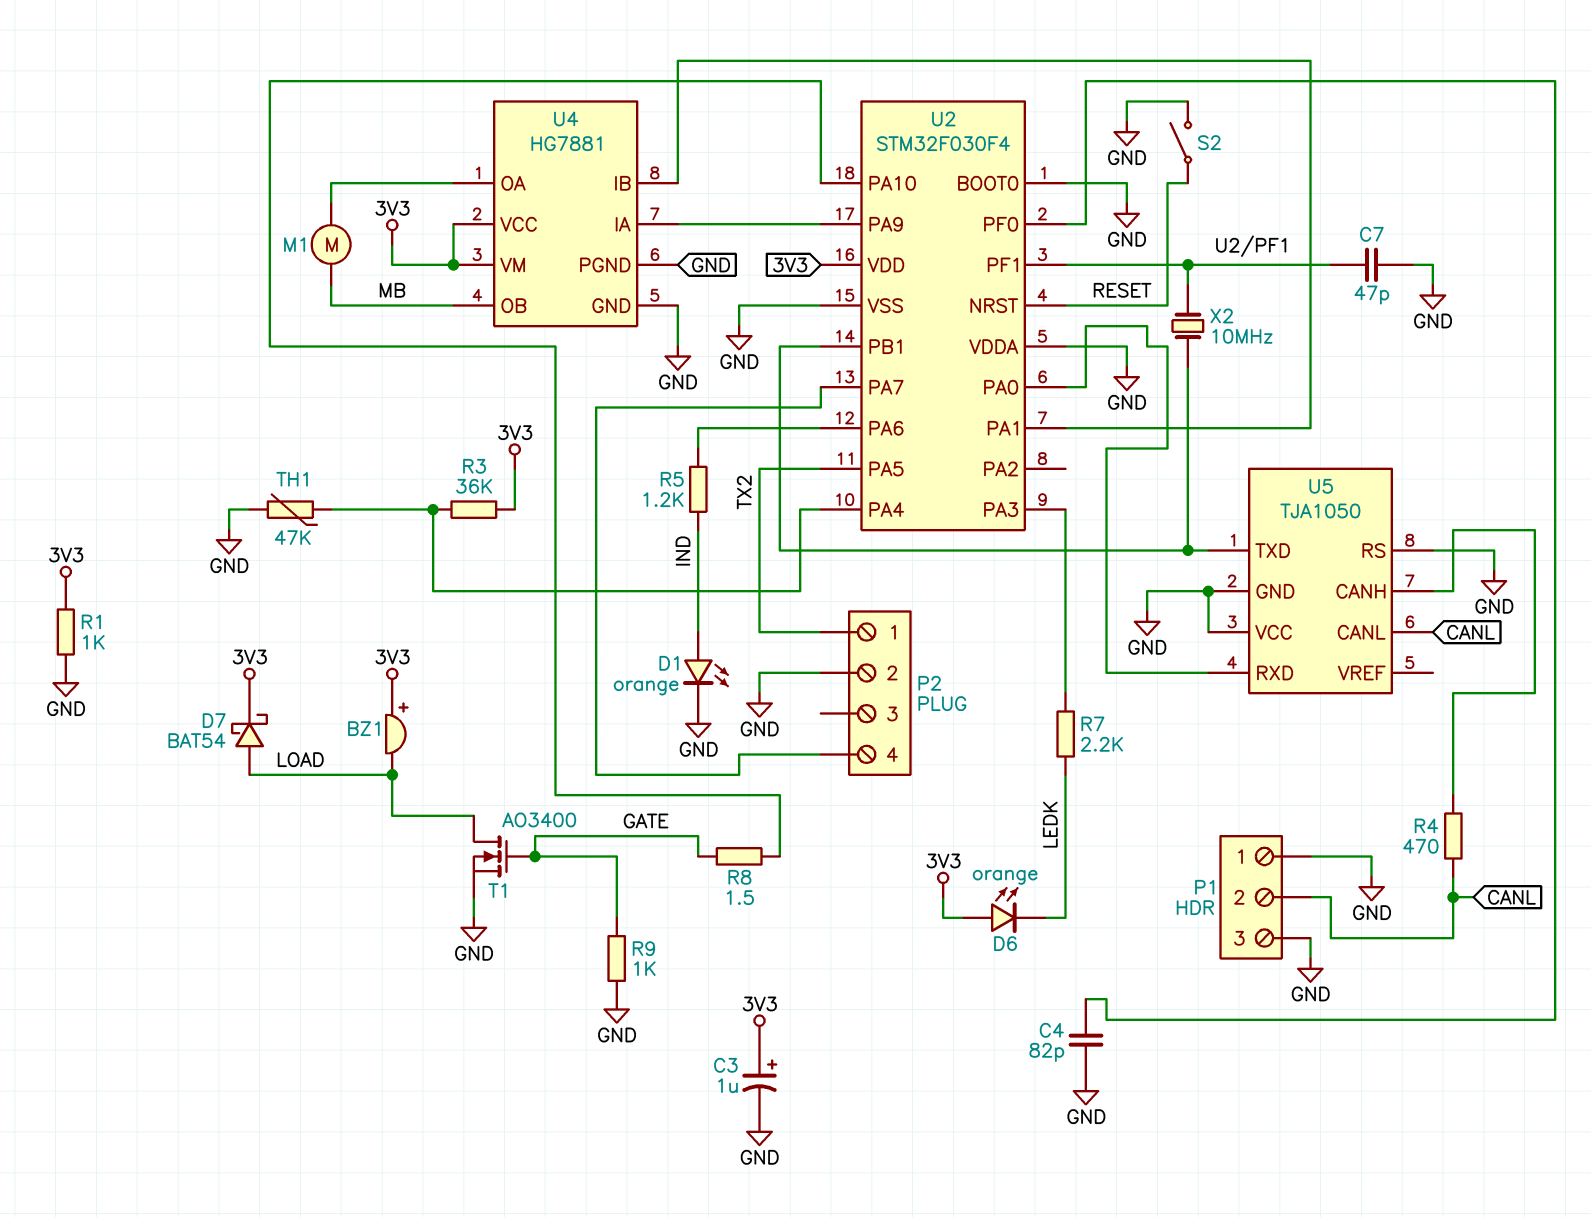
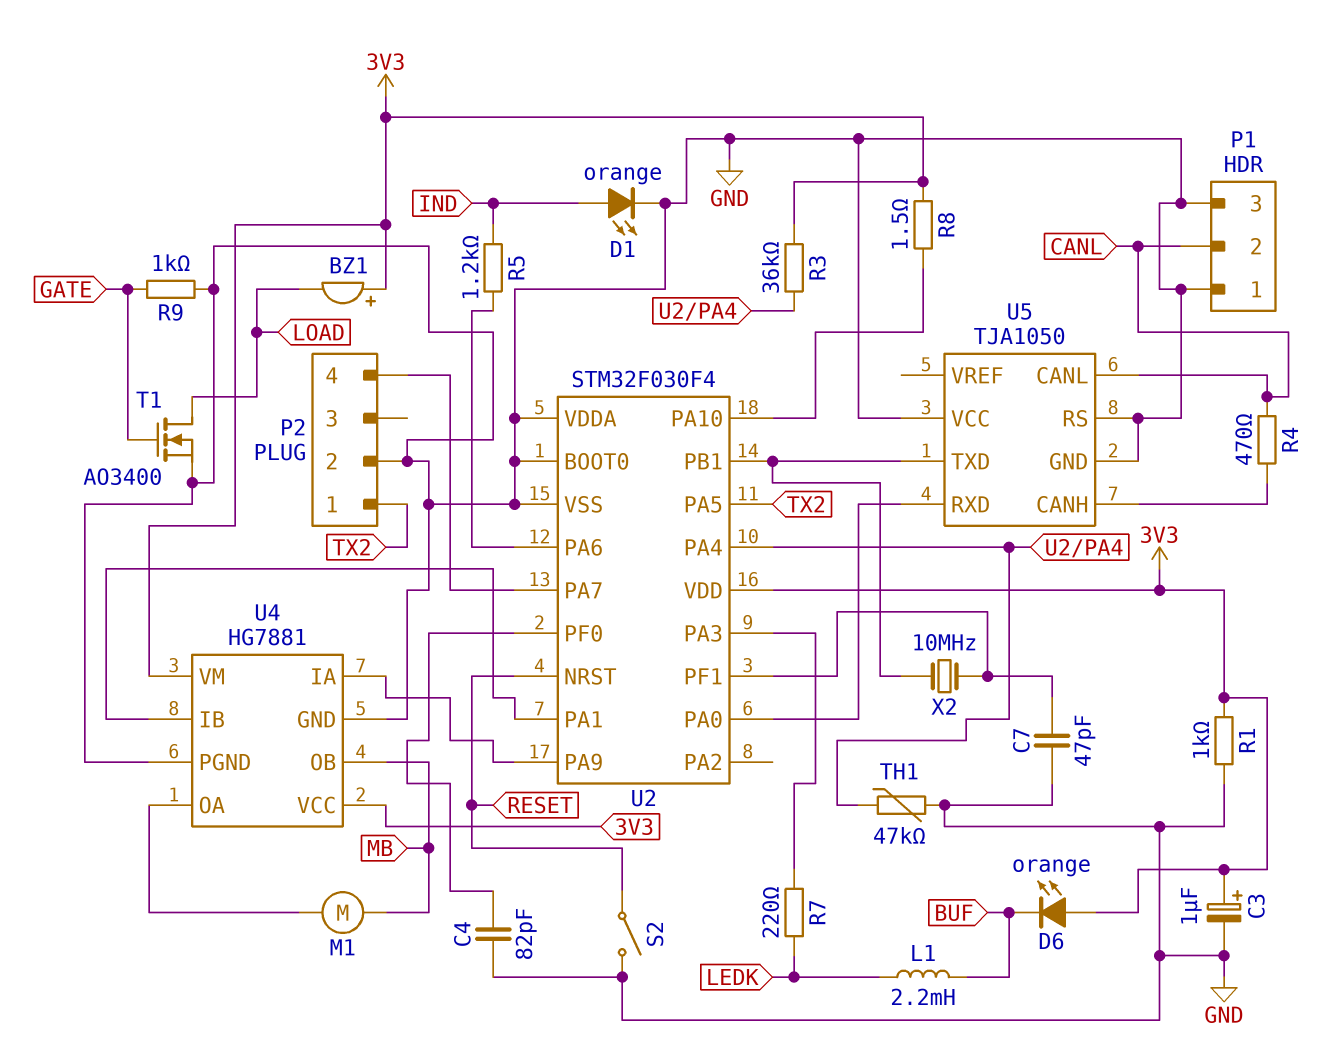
D6: LED orange (A 3V3, K LEDK) -> LED orange (A 3V3, K BUF)
D7: schottky BAT54 (A LOAD, K 3V3) -> none
L1: none -> 2.2mH (BUF, LEDK)
R7: 2.2k (LEDK, U2/PA3) -> 220 (LEDK, U2/PA3)
R8: 1.5 (GATE, U2/PA10) -> 1.5 (3V3, U2/PA10)

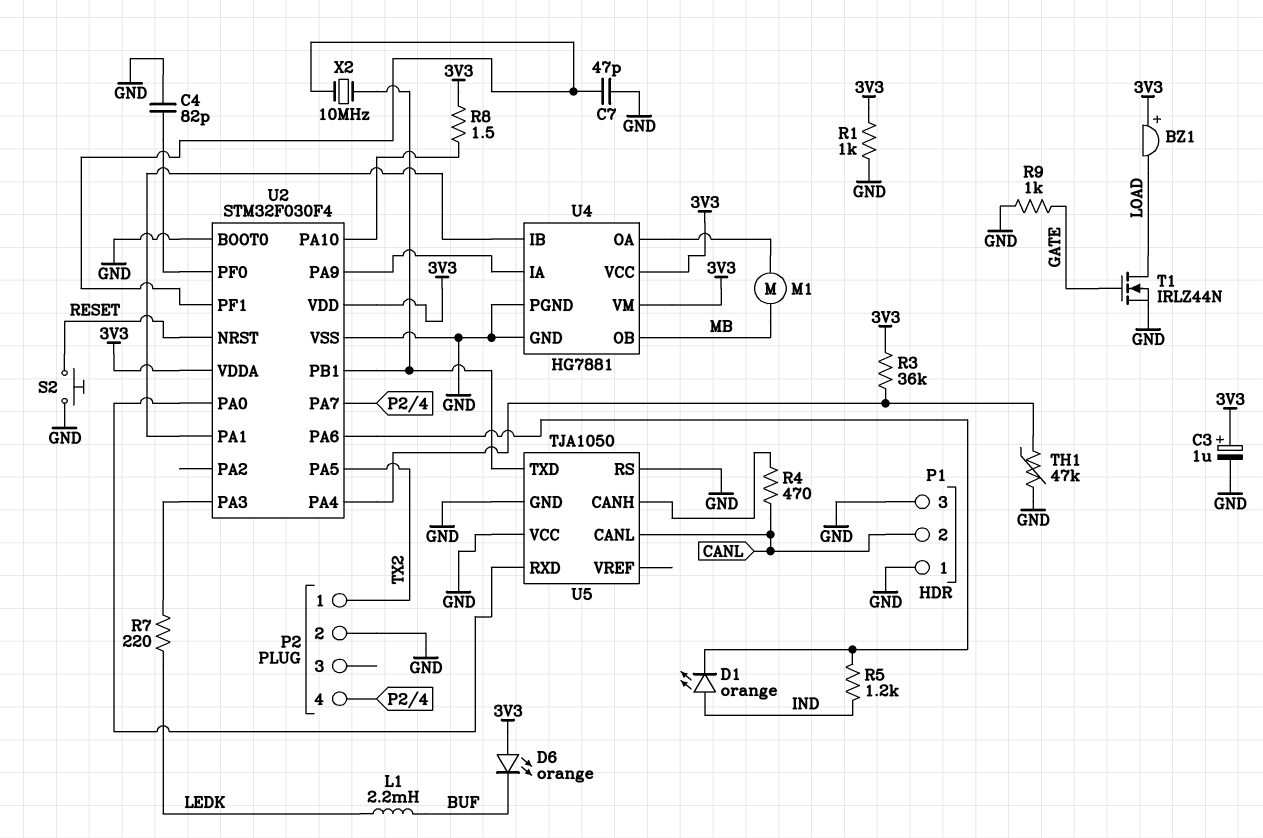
D1: LED orange (A IND, K GND) -> LED orange (A IND, K U2/PA6)
S2: switch (GND, RESET) -> button (GND, RESET)
T1: NMOS AO3400 (G GATE, D LOAD, S GND) -> NMOS IRLZ44N (G GATE, D LOAD, S GND)
U2 pin VDDA: GND -> 3V3

